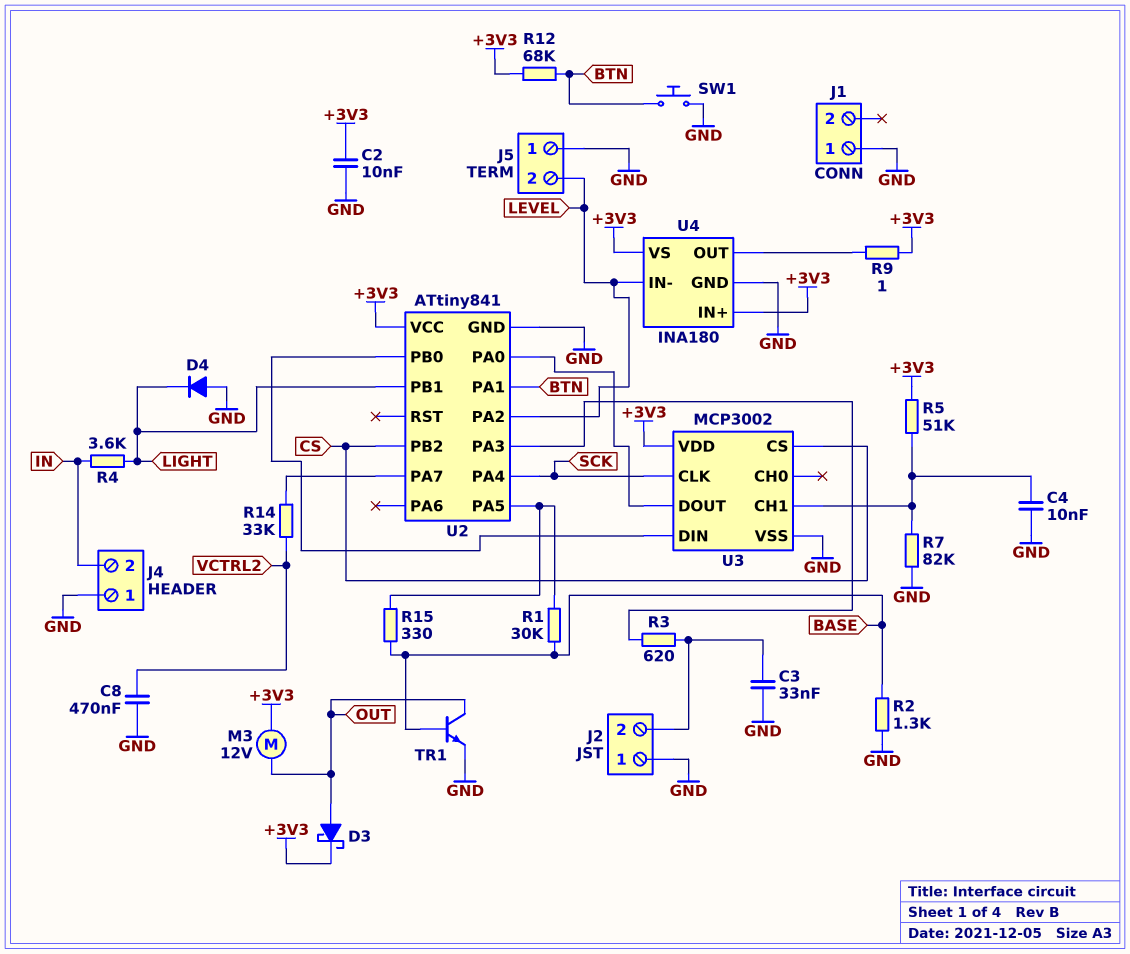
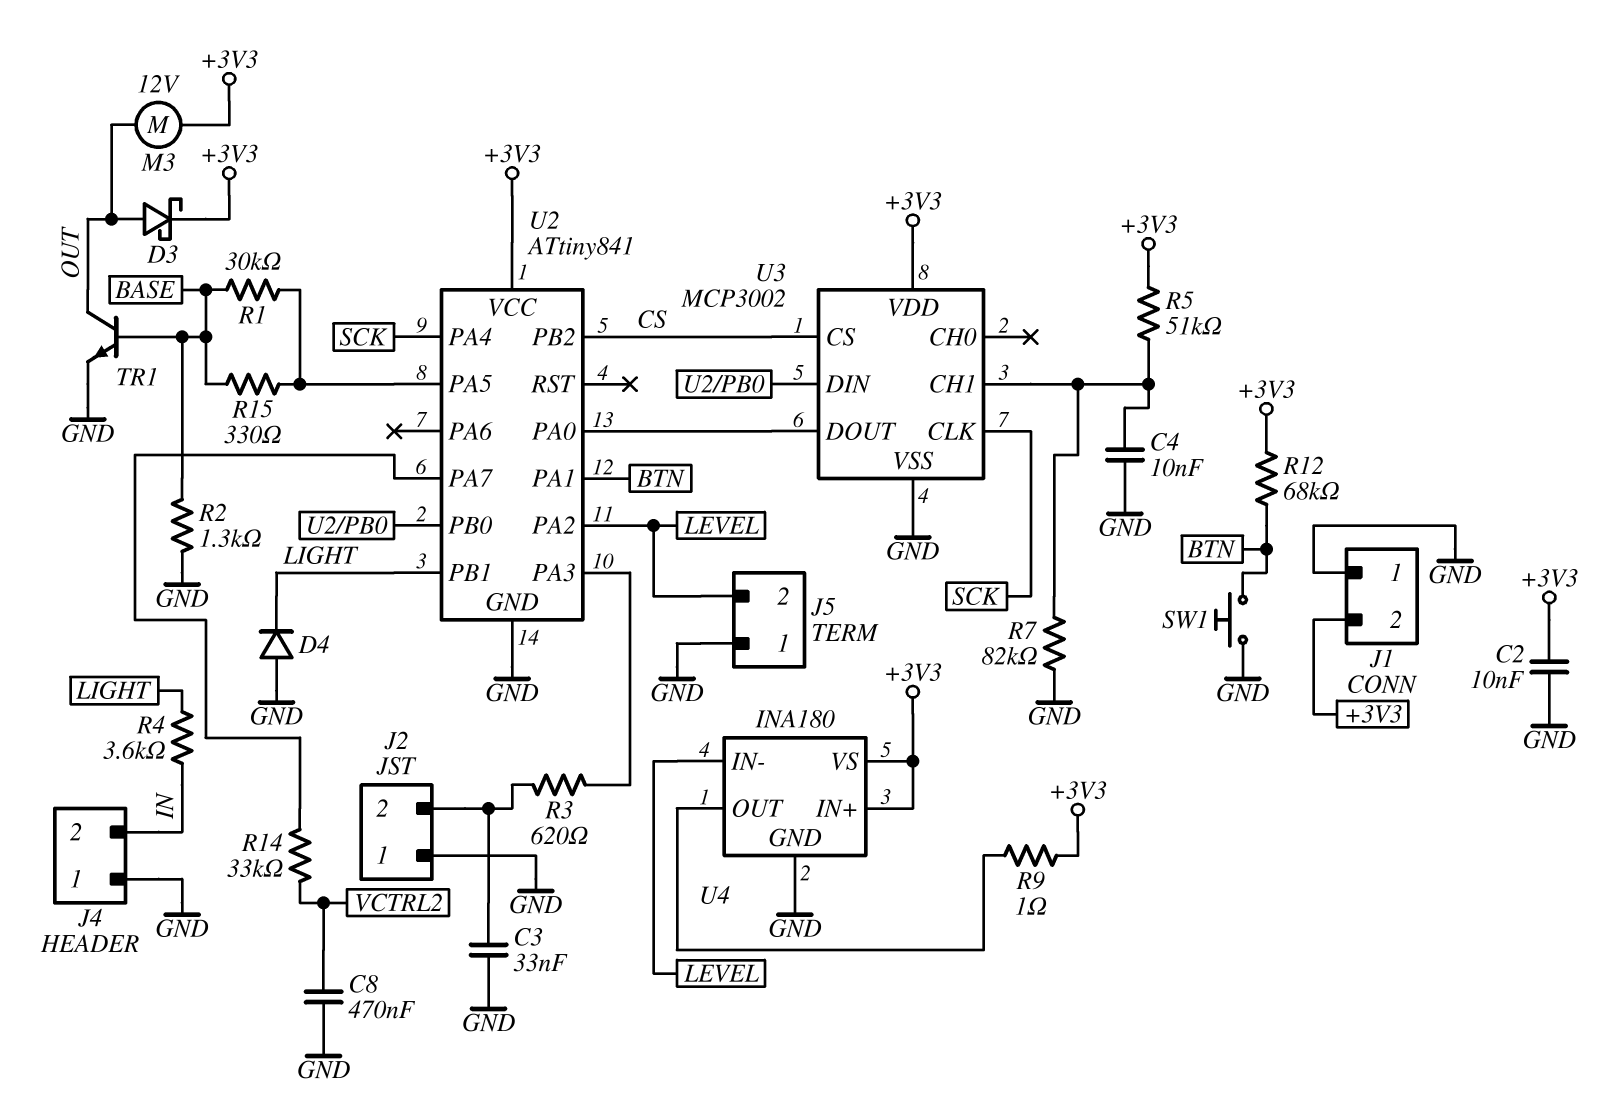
J1 pin 2: none -> +3V3

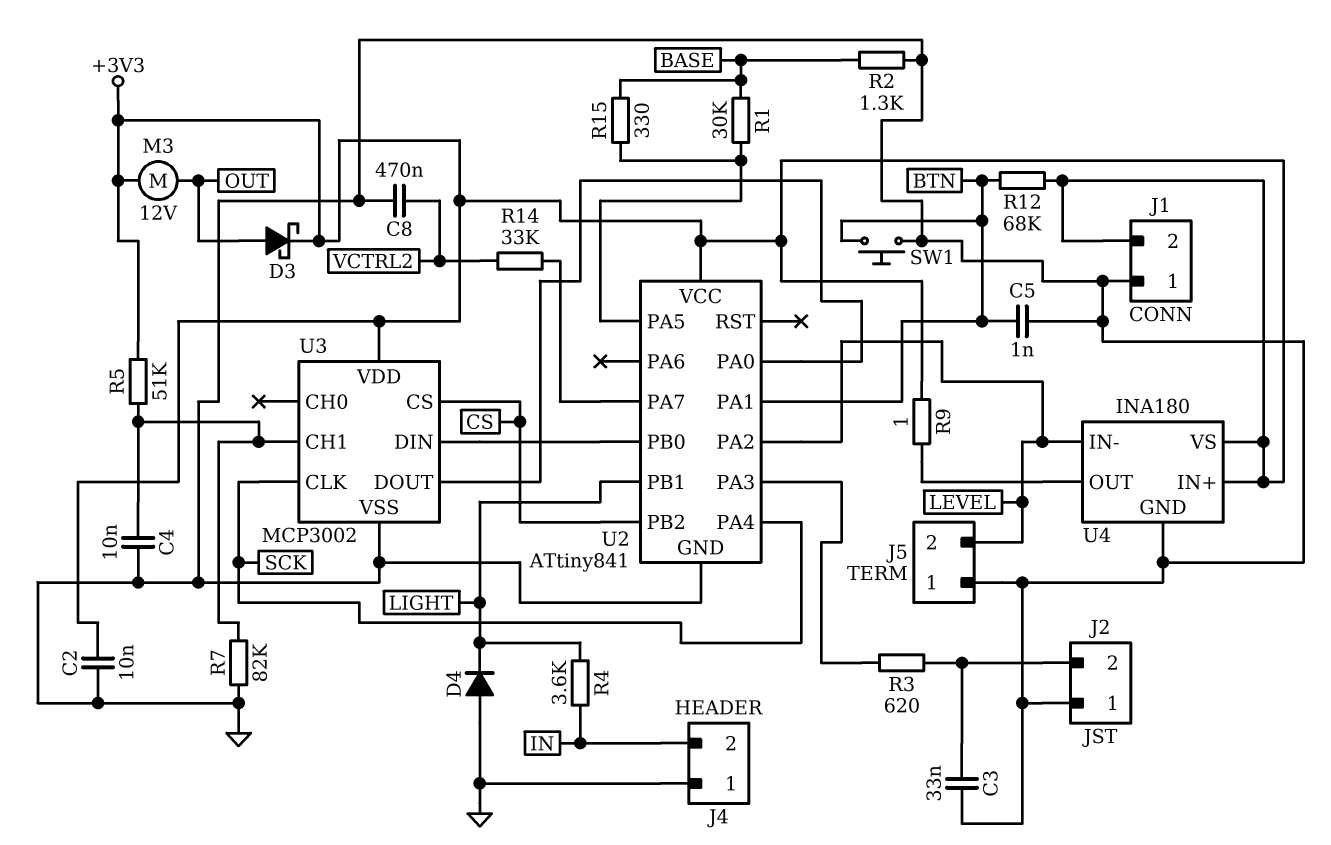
C5: none -> 1nF (BTN, GND)
TR1: NPN (B BASE, C OUT, E GND) -> none

